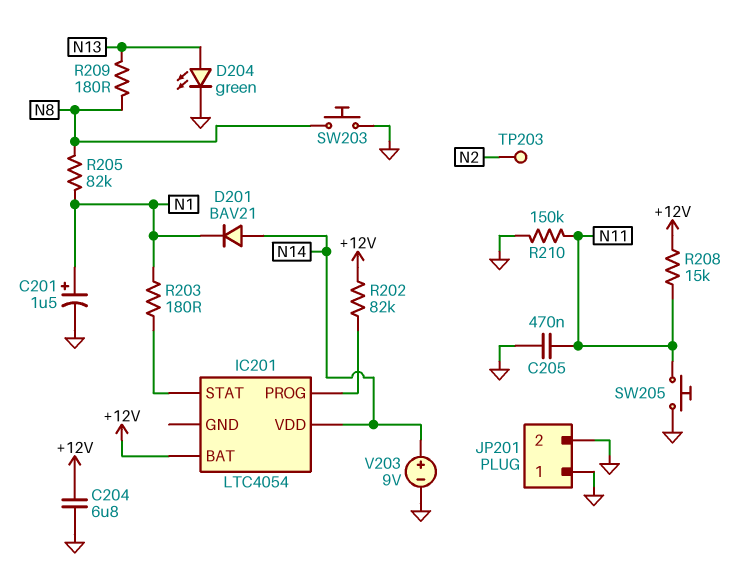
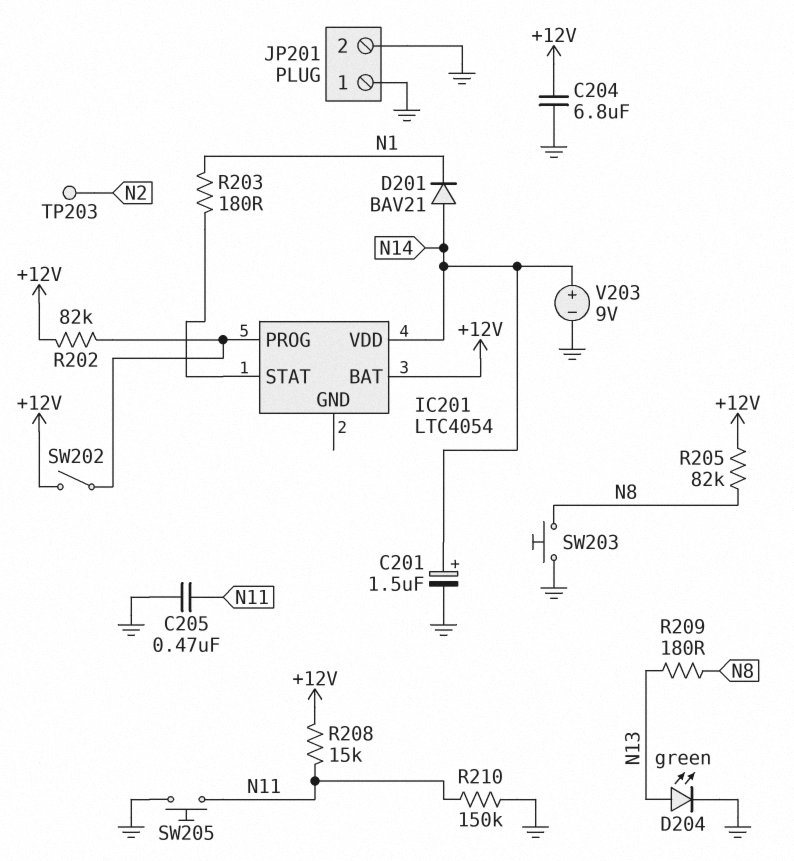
C201: 1.5uF (plus N1, minus GND) -> 1.5uF (plus N14, minus GND)
R205: 82k (N1, N8) -> 82k (+12V, N8)
SW202: none -> switch (+12V, IC201/PROG)

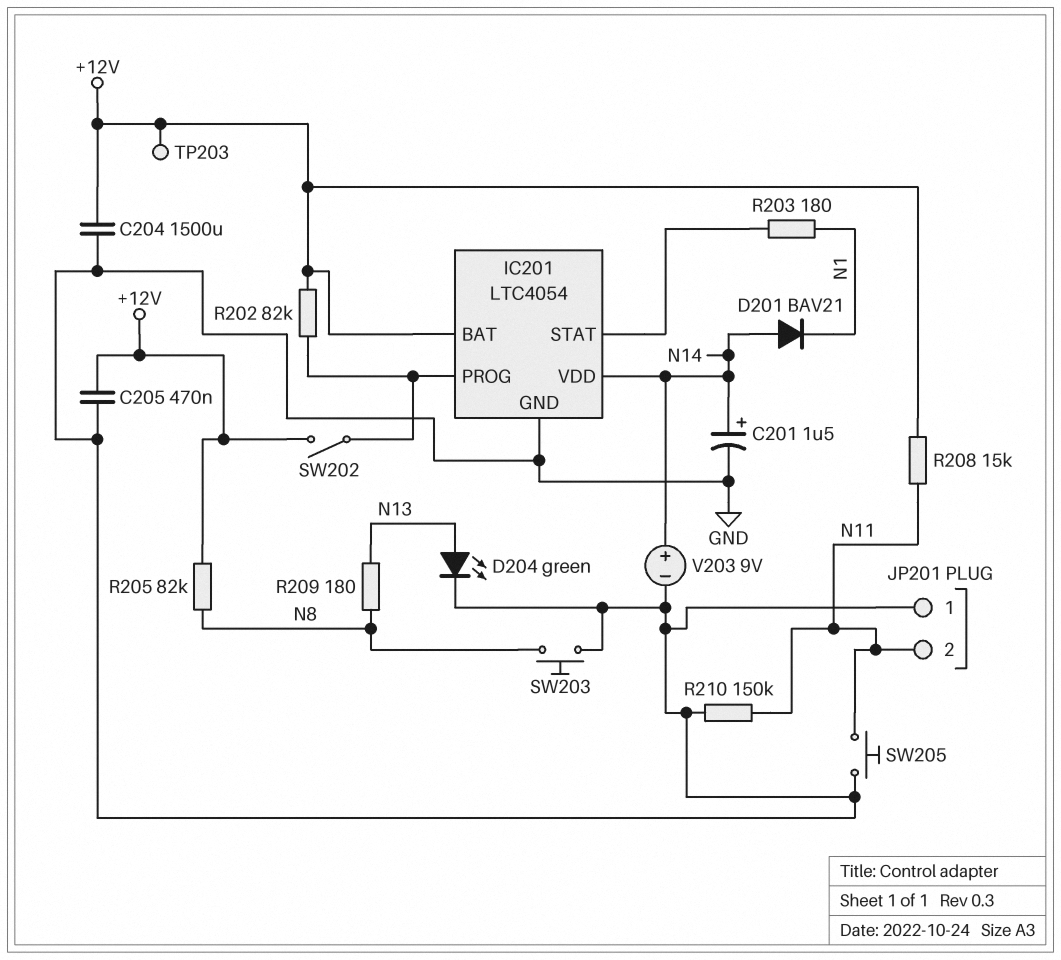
C204: 6.8uF (+12V, GND) -> 1500uF (+12V, GND)
C205: 470nF (GND, N11) -> 470nF (+12V, GND)
IC201 pin GND: none -> GND
JP201 pin 2: GND -> N11
TP203: test point (N2) -> test point (+12V)

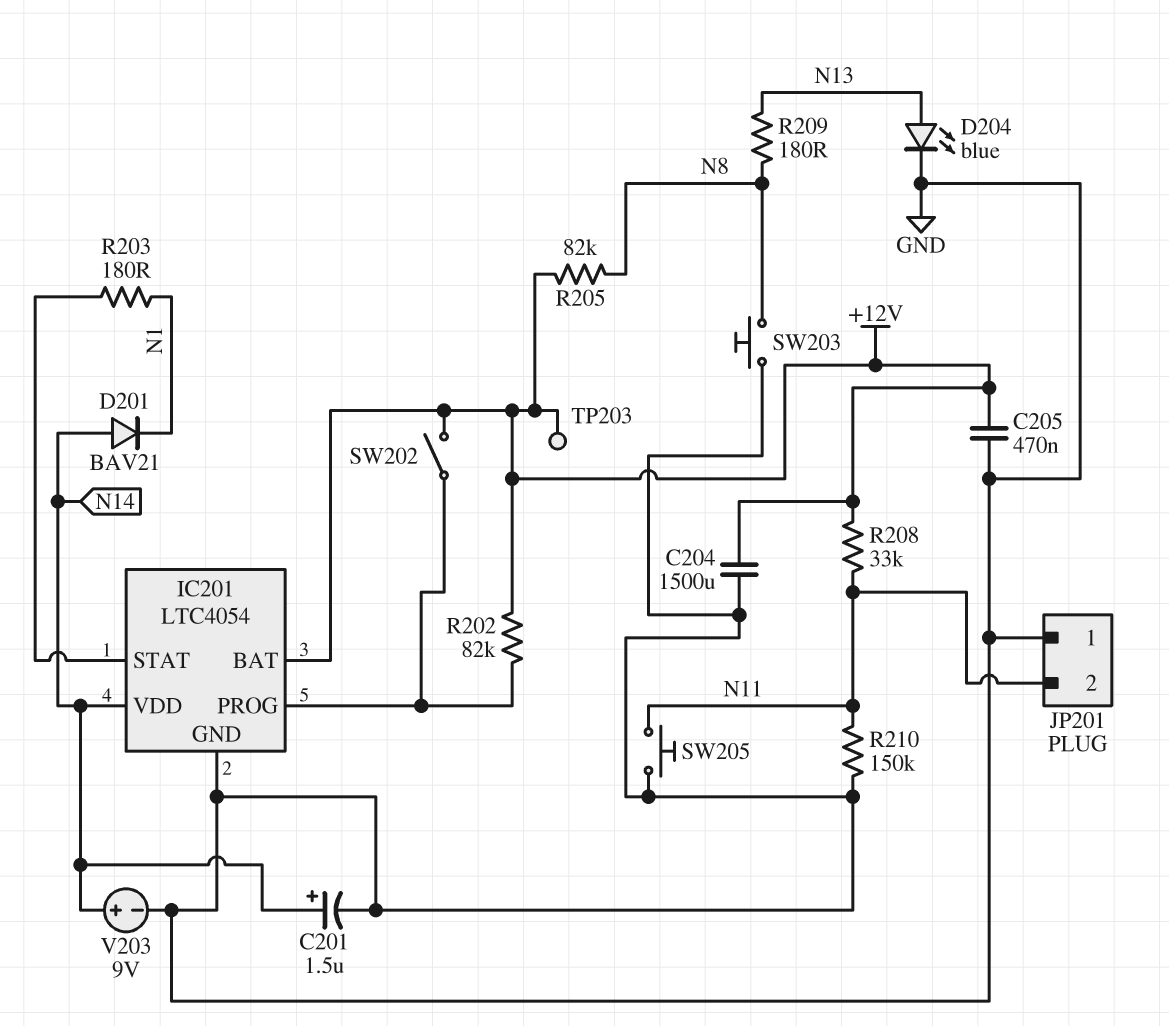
D204: LED green (A N13, K GND) -> LED blue (A N13, K GND)
R208: 15k (+12V, N11) -> 33k (+12V, N11)

